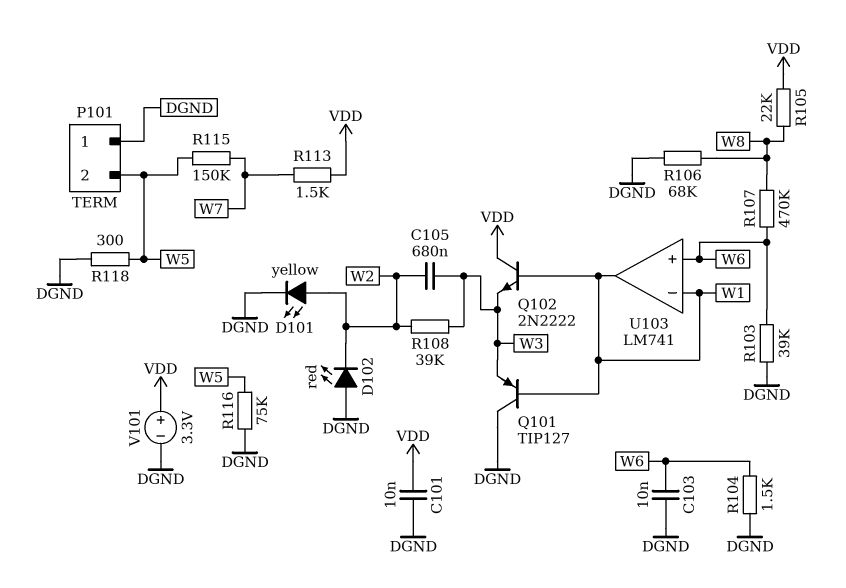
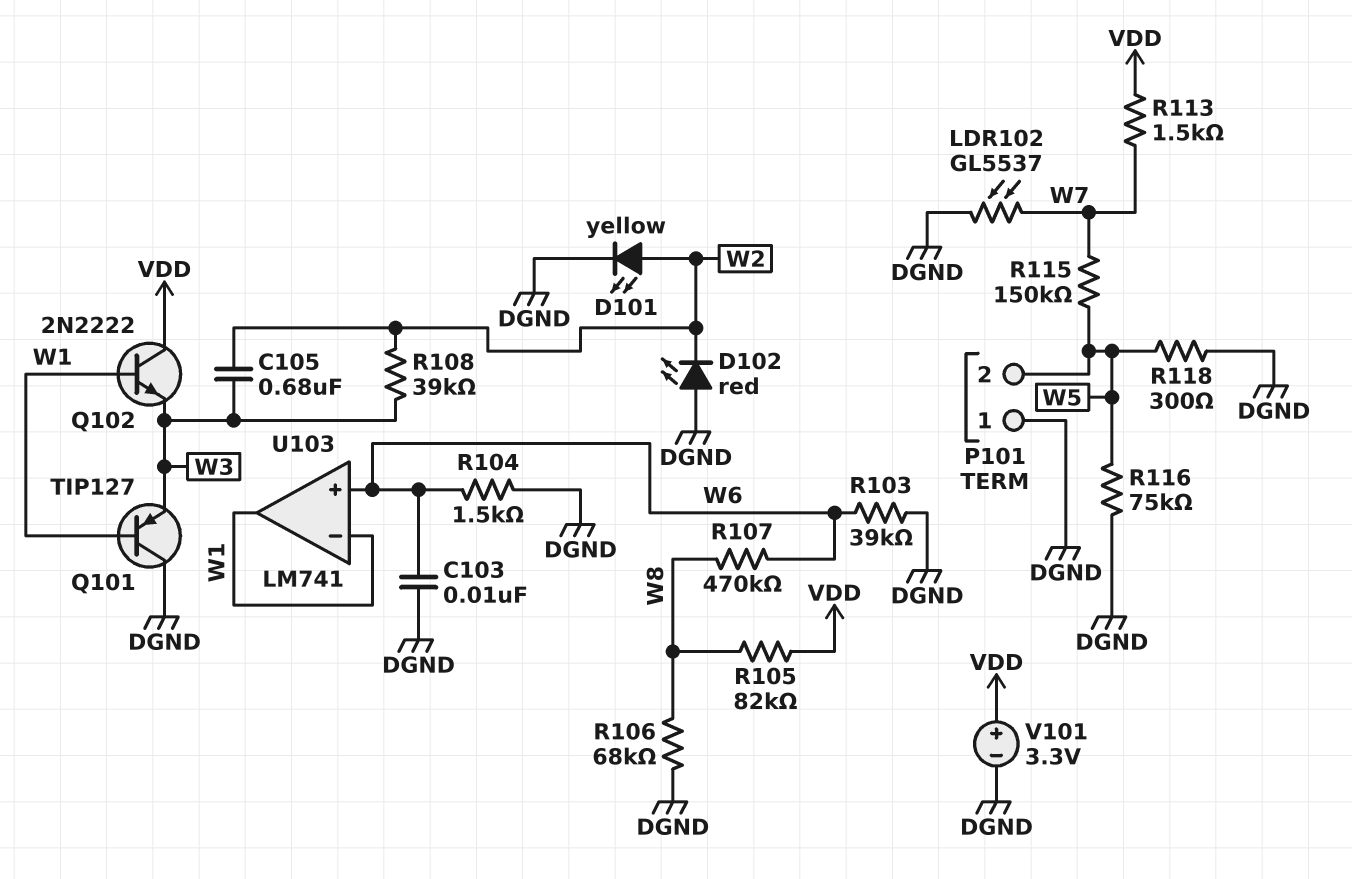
C101: 10nF (DGND, VDD) -> none
LDR102: none -> GL5537 (DGND, W7)
R105: 22k (VDD, W8) -> 82k (VDD, W8)

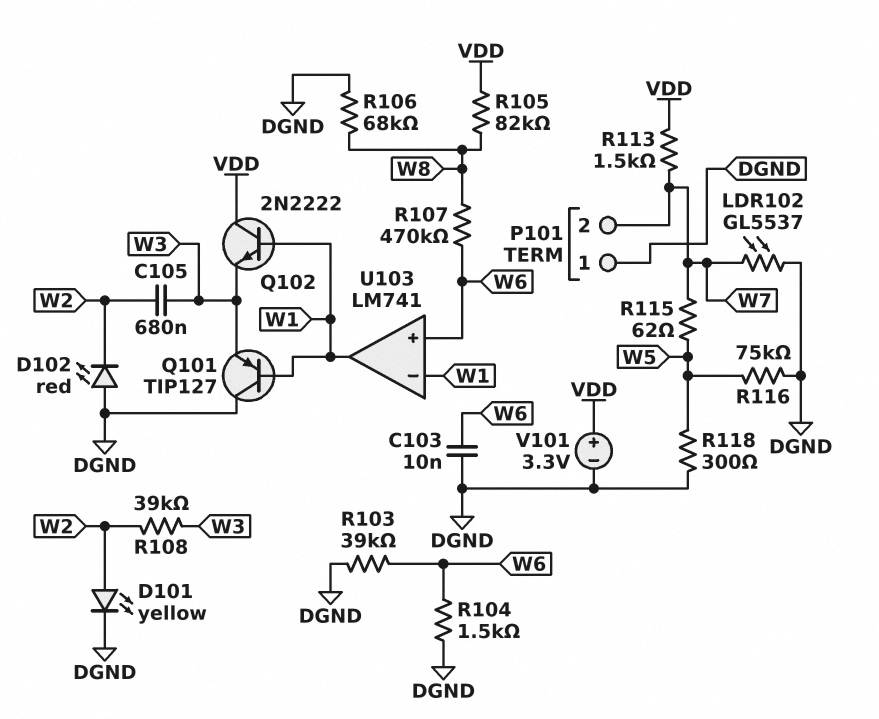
P101 pin 2: W5 -> W7
R115: 150k (W5, W7) -> 62 (W5, W7)

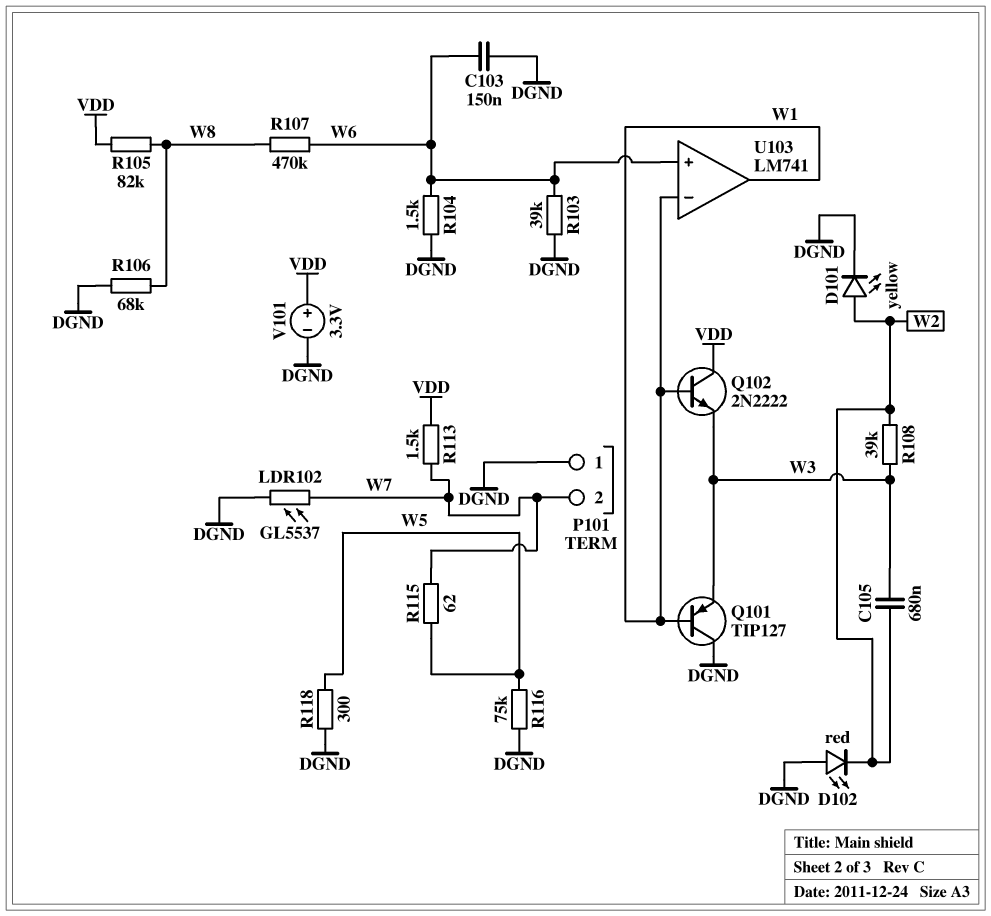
C103: 10nF (DGND, W6) -> 150nF (DGND, W6)

